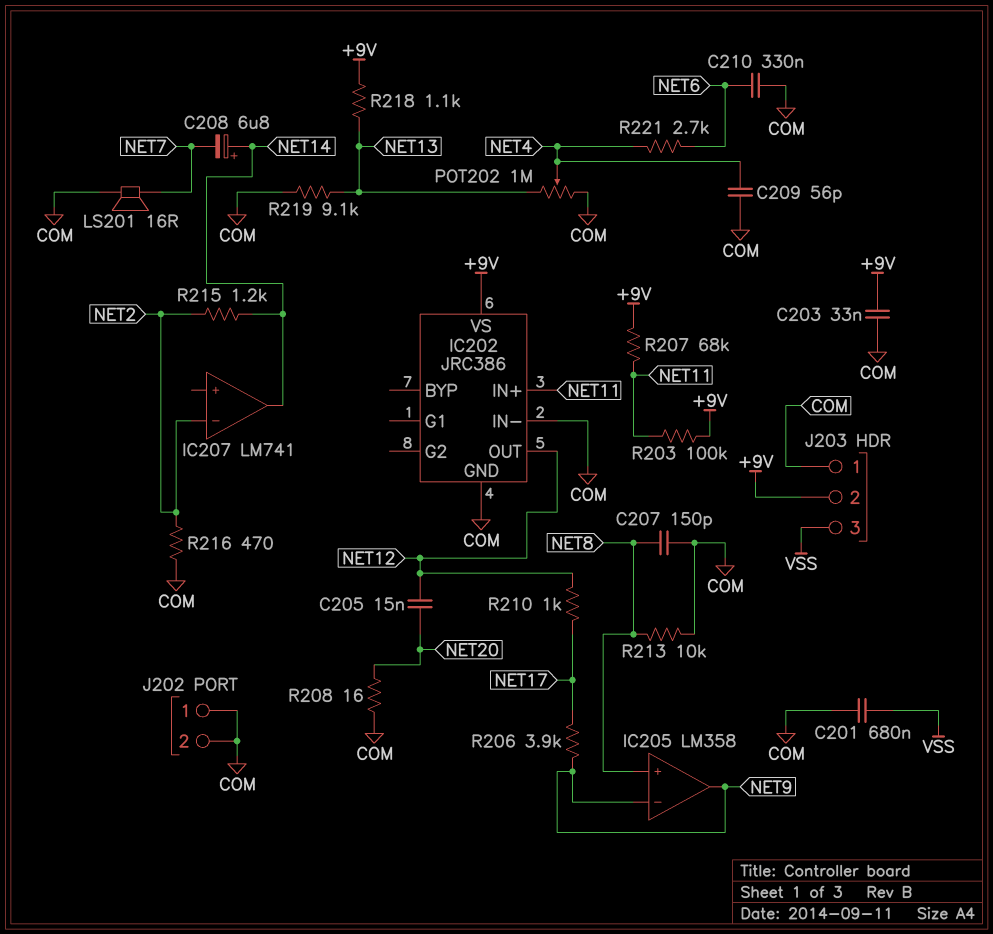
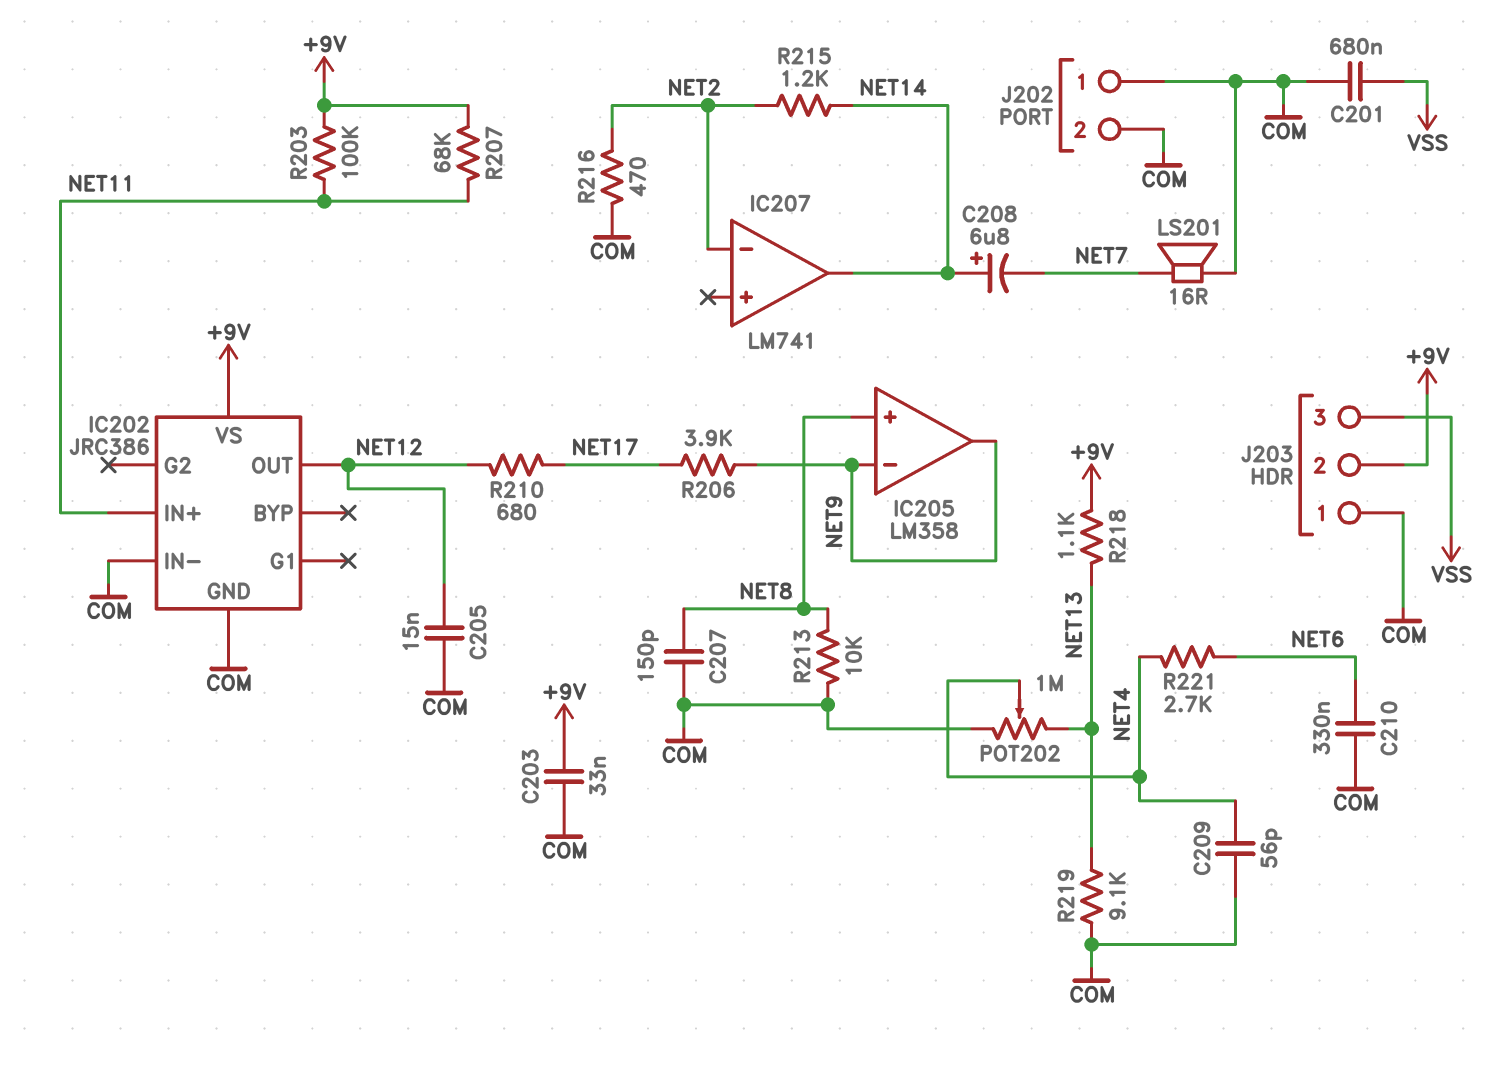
C205: 15nF (NET12, NET20) -> 15nF (COM, NET12)
R208: 16 (COM, NET20) -> none
R210: 1k (NET12, NET17) -> 680 (NET12, NET17)

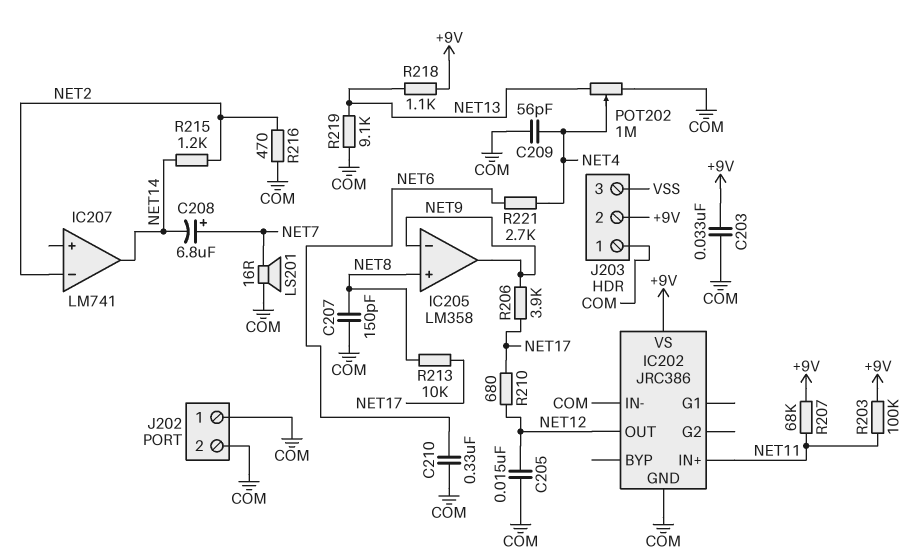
C201: 680nF (COM, VSS) -> none
C208: 6.8uF (plus NET14, minus NET7) -> 6.8uF (plus NET7, minus NET14)
R213: 10k (COM, NET8) -> 10k (NET8, NET17)

